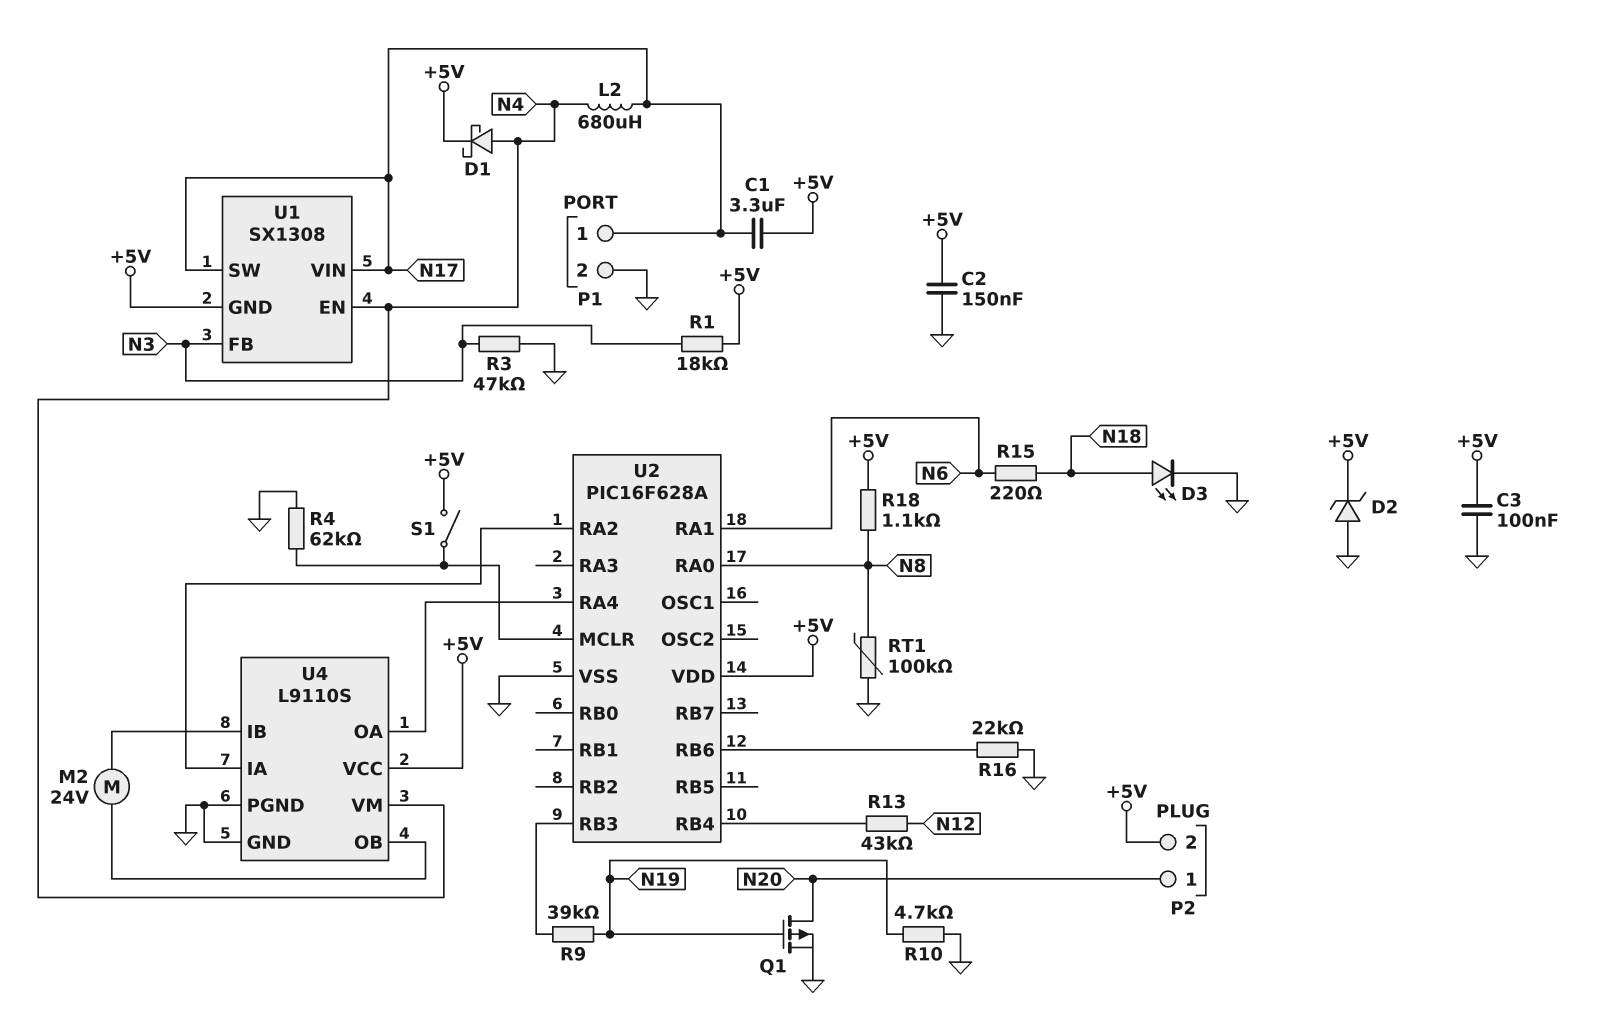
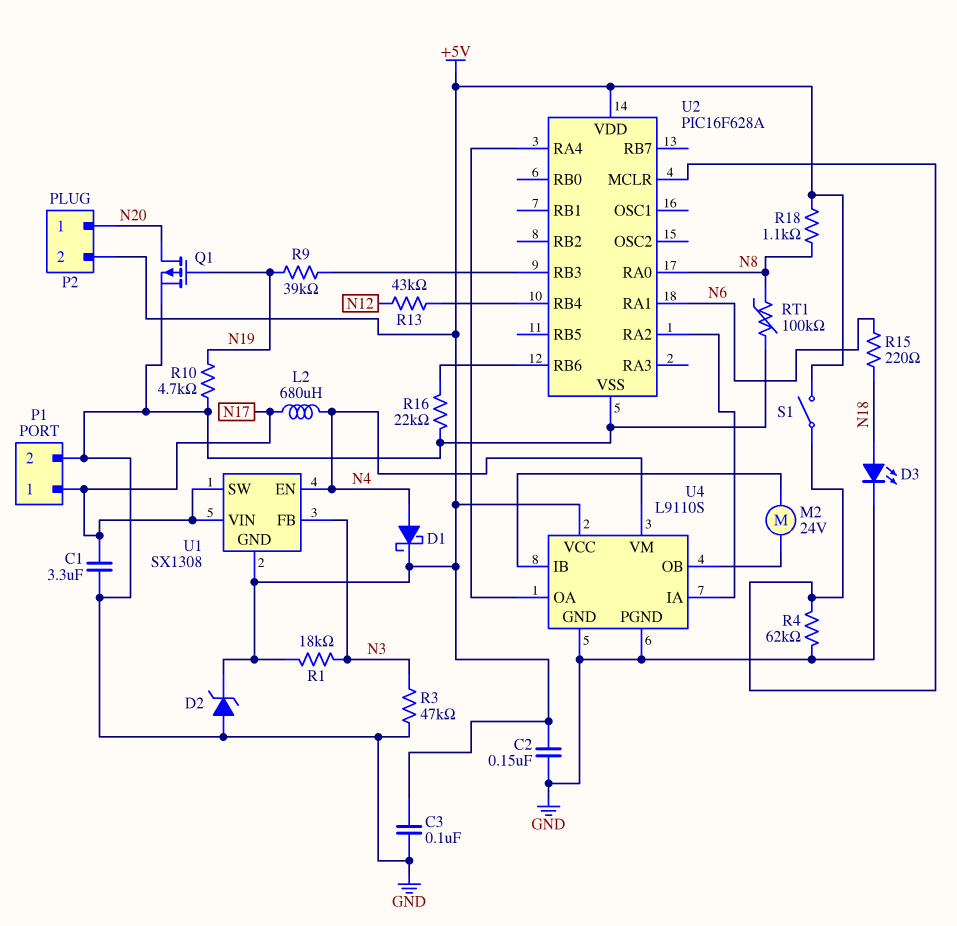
C1: 3.3uF (+5V, N17) -> 3.3uF (GND, N17)

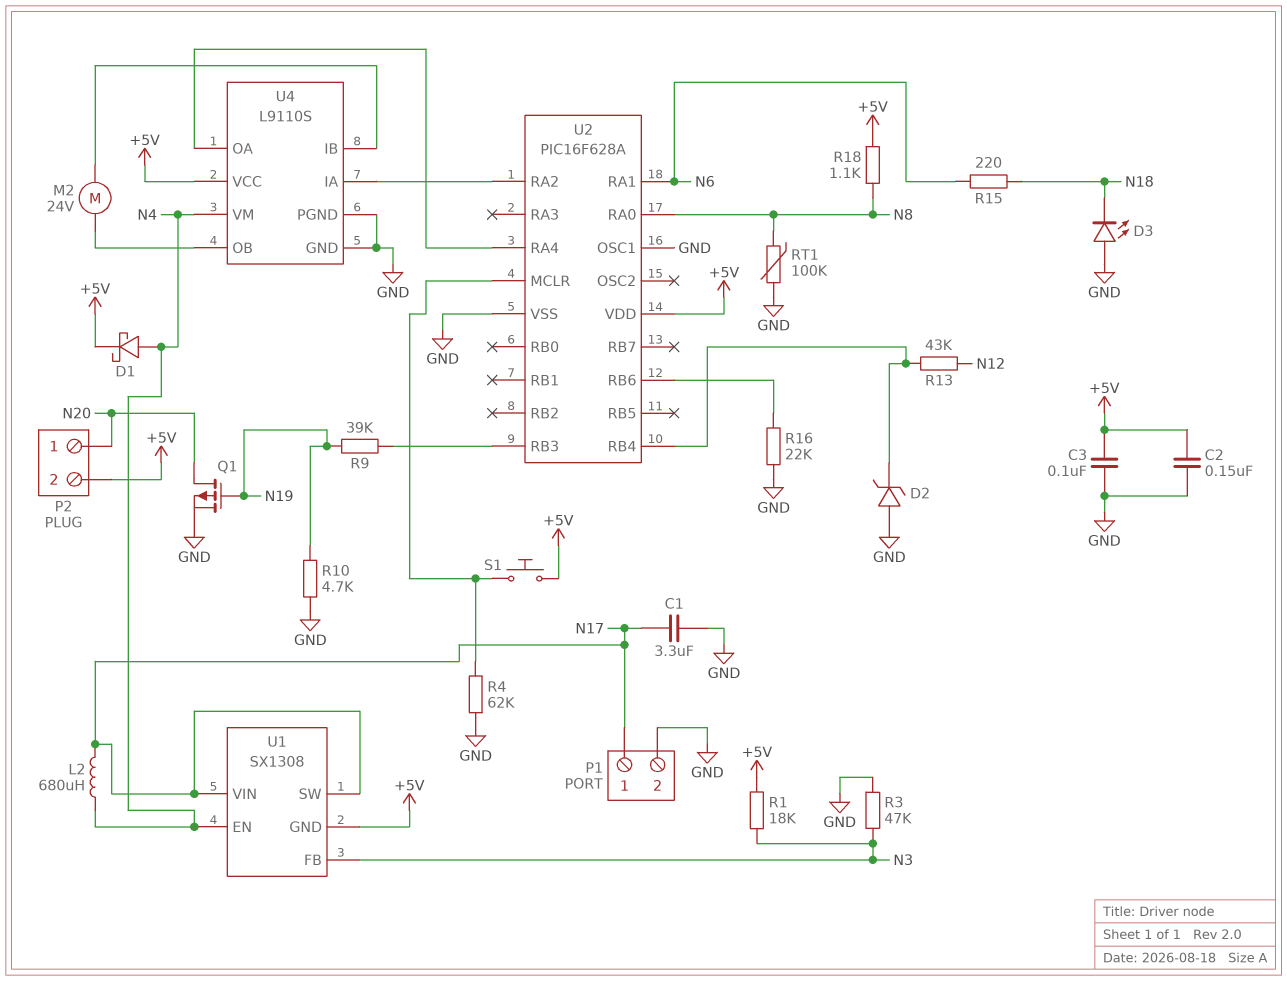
D2: zener (A GND, K +5V) -> zener (A GND, K U2/RB4)
D3: LED (A N18, K GND) -> LED (A GND, K N18)
S1: switch (+5V, U2/MCLR) -> button (+5V, U2/MCLR)
U2 pin OSC1: none -> GND

